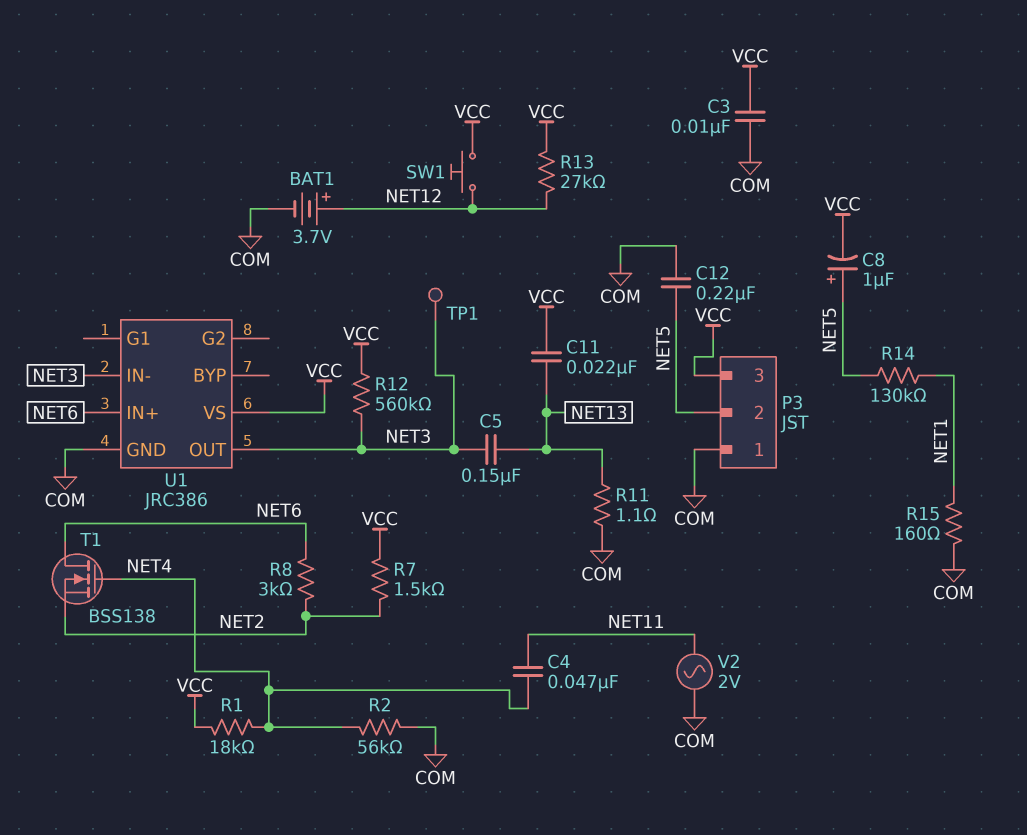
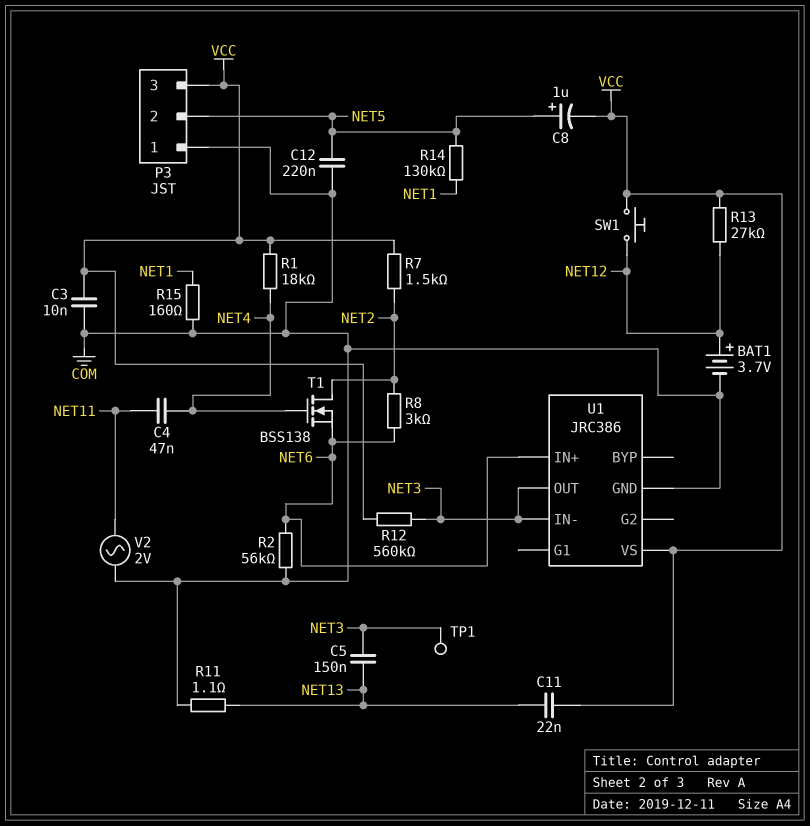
R2: 56k (COM, NET4) -> 56k (COM, NET6)
T1: NMOS BSS138 (G NET4, D NET6, S NET2) -> NMOS BSS138 (G NET4, D NET2, S NET6)

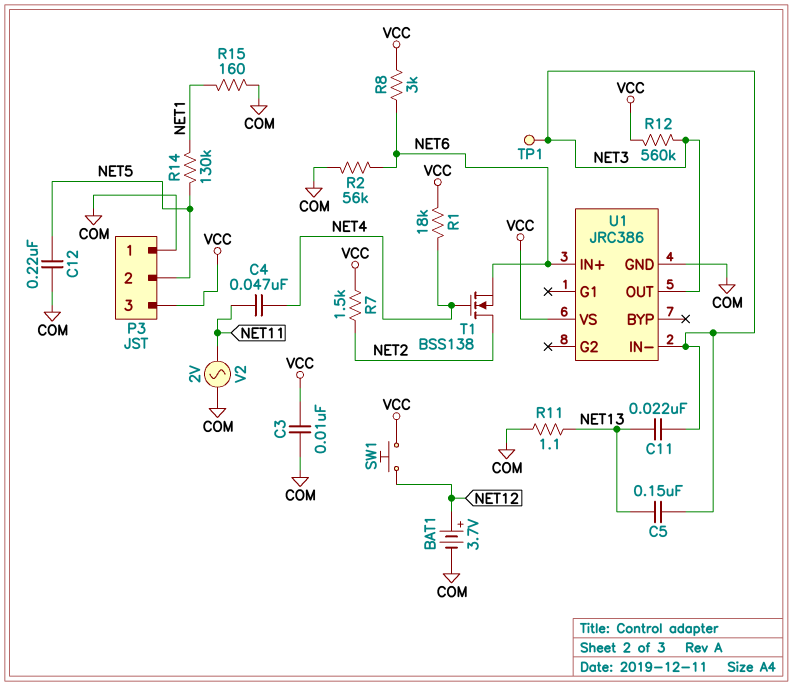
C8: 1uF (plus NET5, minus VCC) -> none
C11: 22nF (NET13, VCC) -> 22nF (NET3, NET13)
R8: 3k (NET2, NET6) -> 3k (NET6, VCC)
R13: 27k (NET12, VCC) -> none

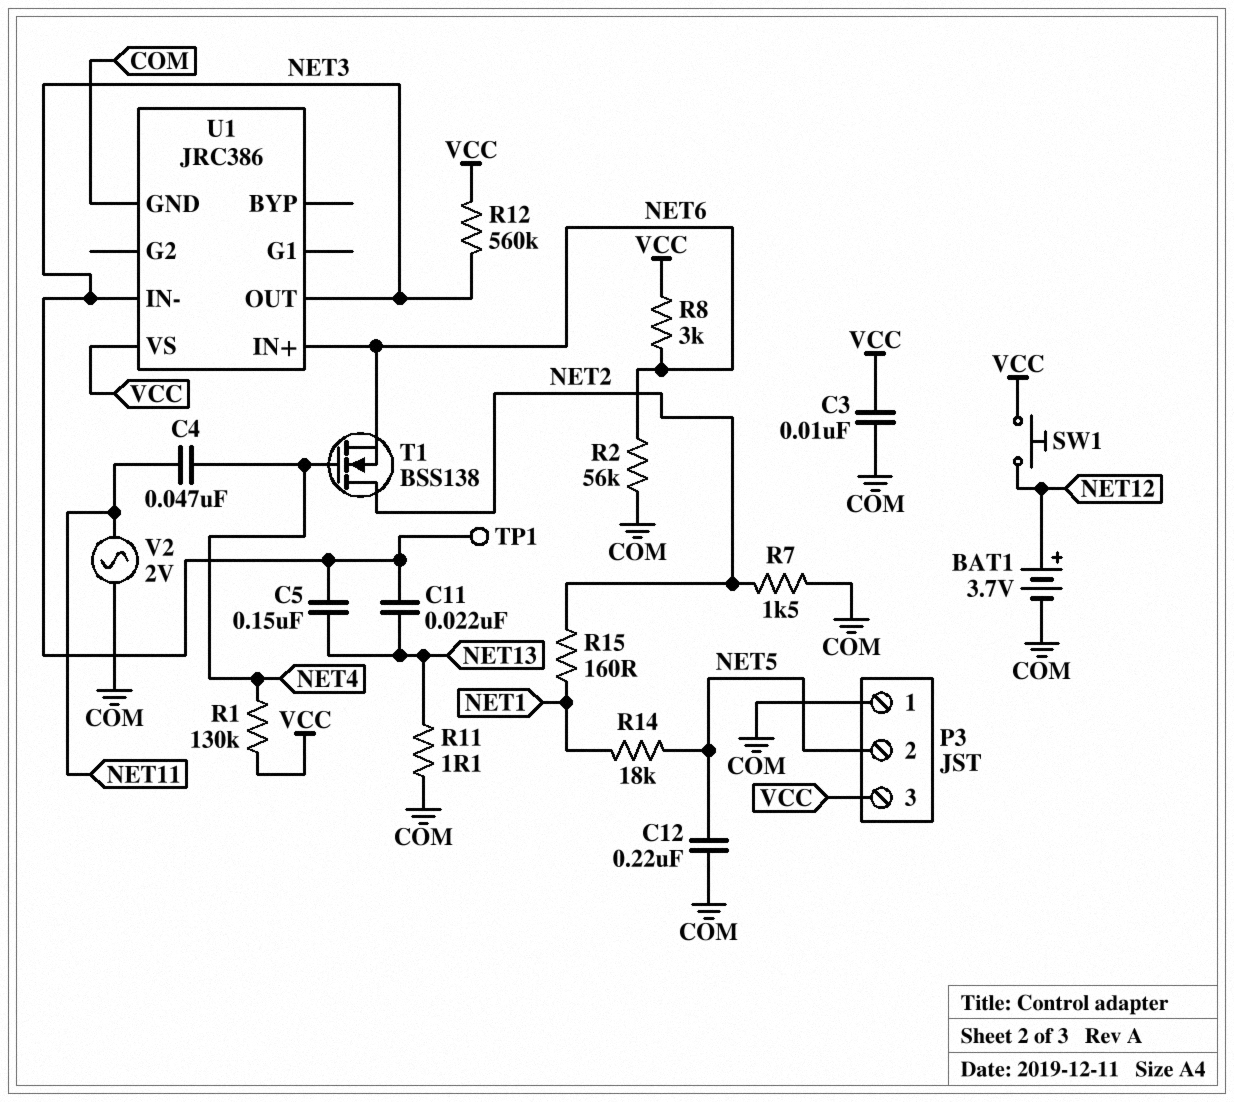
R1: 18k (NET4, VCC) -> 130k (NET4, VCC)
R7: 1.5k (NET2, VCC) -> 1.5k (COM, NET2)
R14: 130k (NET1, NET5) -> 18k (NET1, NET5)
R15: 160 (COM, NET1) -> 160 (NET1, NET2)

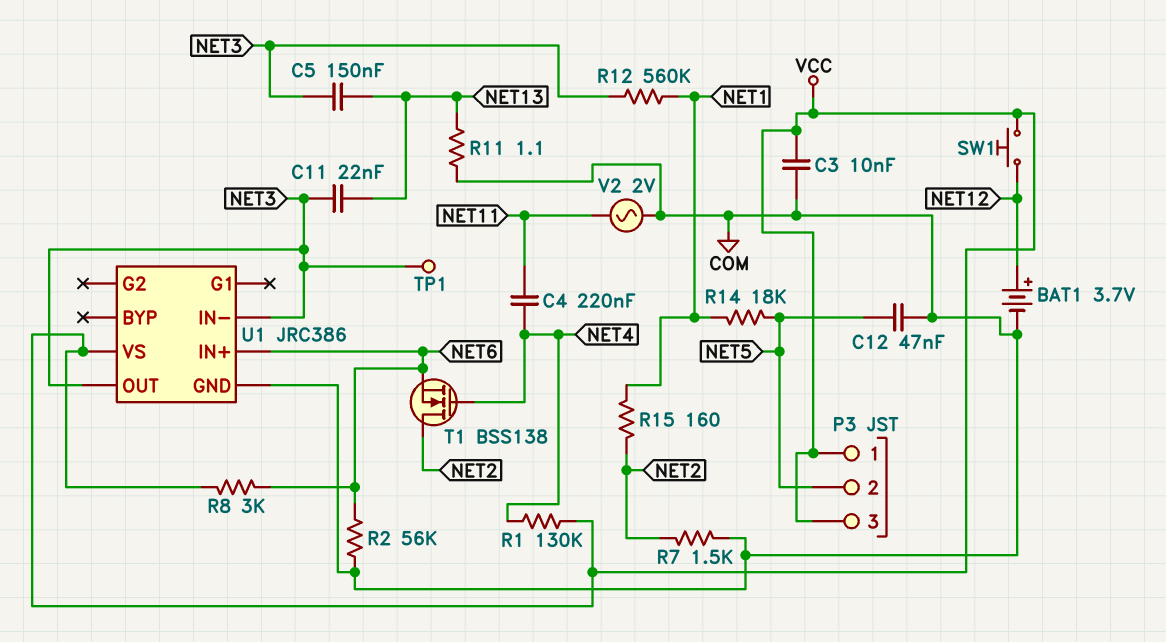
C4: 47nF (NET4, NET11) -> 220nF (NET4, NET11)
C12: 220nF (COM, NET5) -> 47nF (COM, NET5)
P3 pin 1: COM -> VCC
R12: 560k (NET3, VCC) -> 560k (NET1, NET3)

